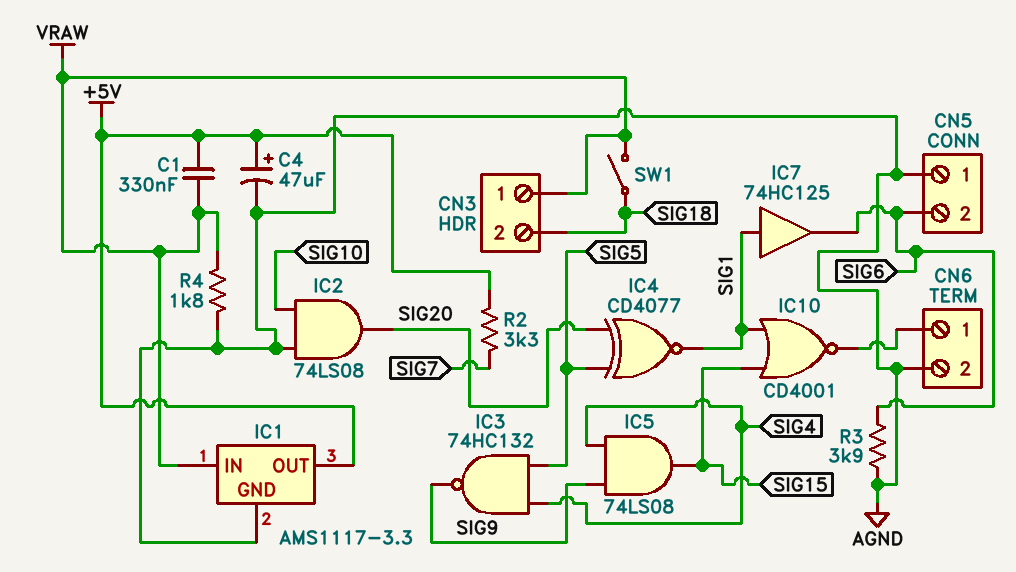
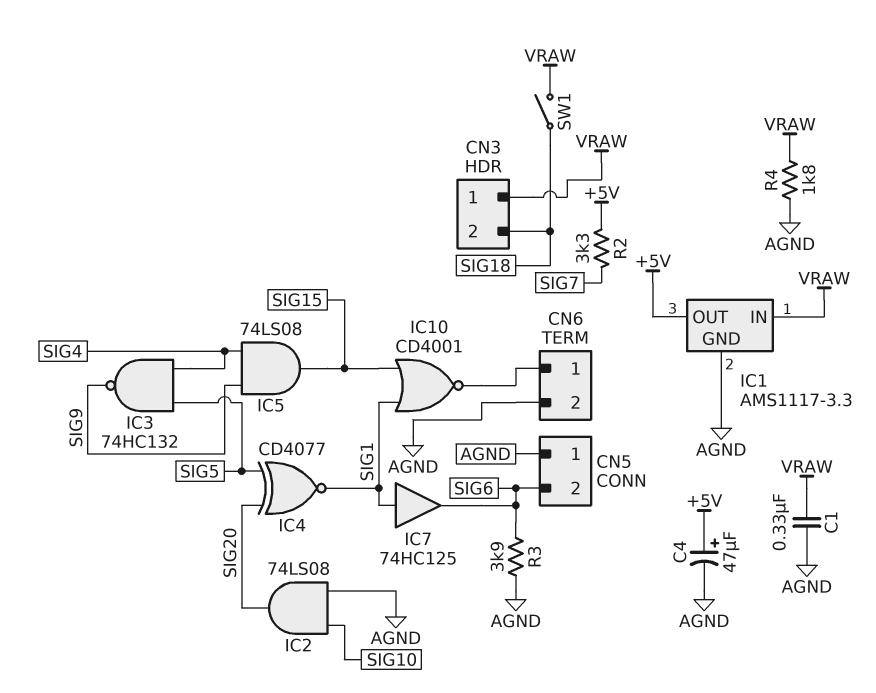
C1: 330nF (+5V, VRAW) -> 330nF (AGND, VRAW)

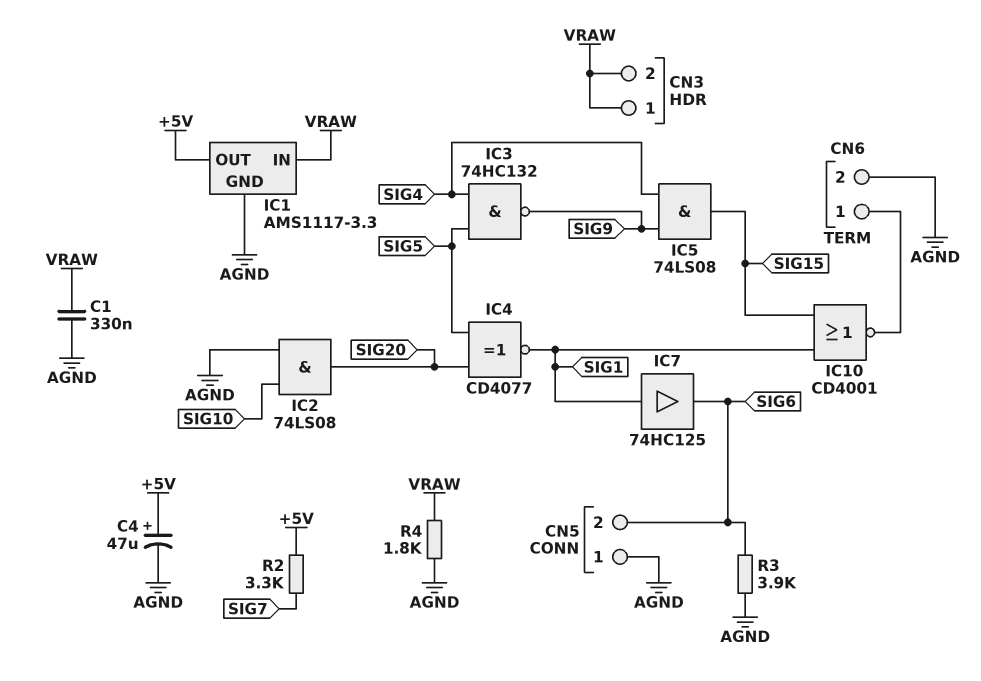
CN3 pin 2: SIG18 -> VRAW
SW1: switch (SIG18, VRAW) -> none

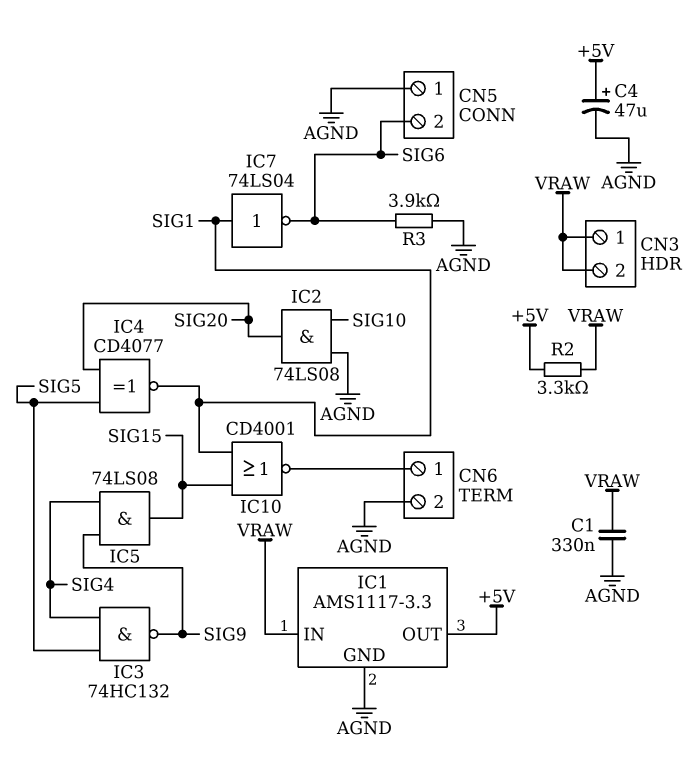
IC7: buffer 74HC125 (in SIG1, out SIG6) -> NOT 74LS04 (in SIG1, out SIG6)
R2: 3.3k (+5V, SIG7) -> 3.3k (+5V, VRAW)
R4: 1.8k (AGND, VRAW) -> none

